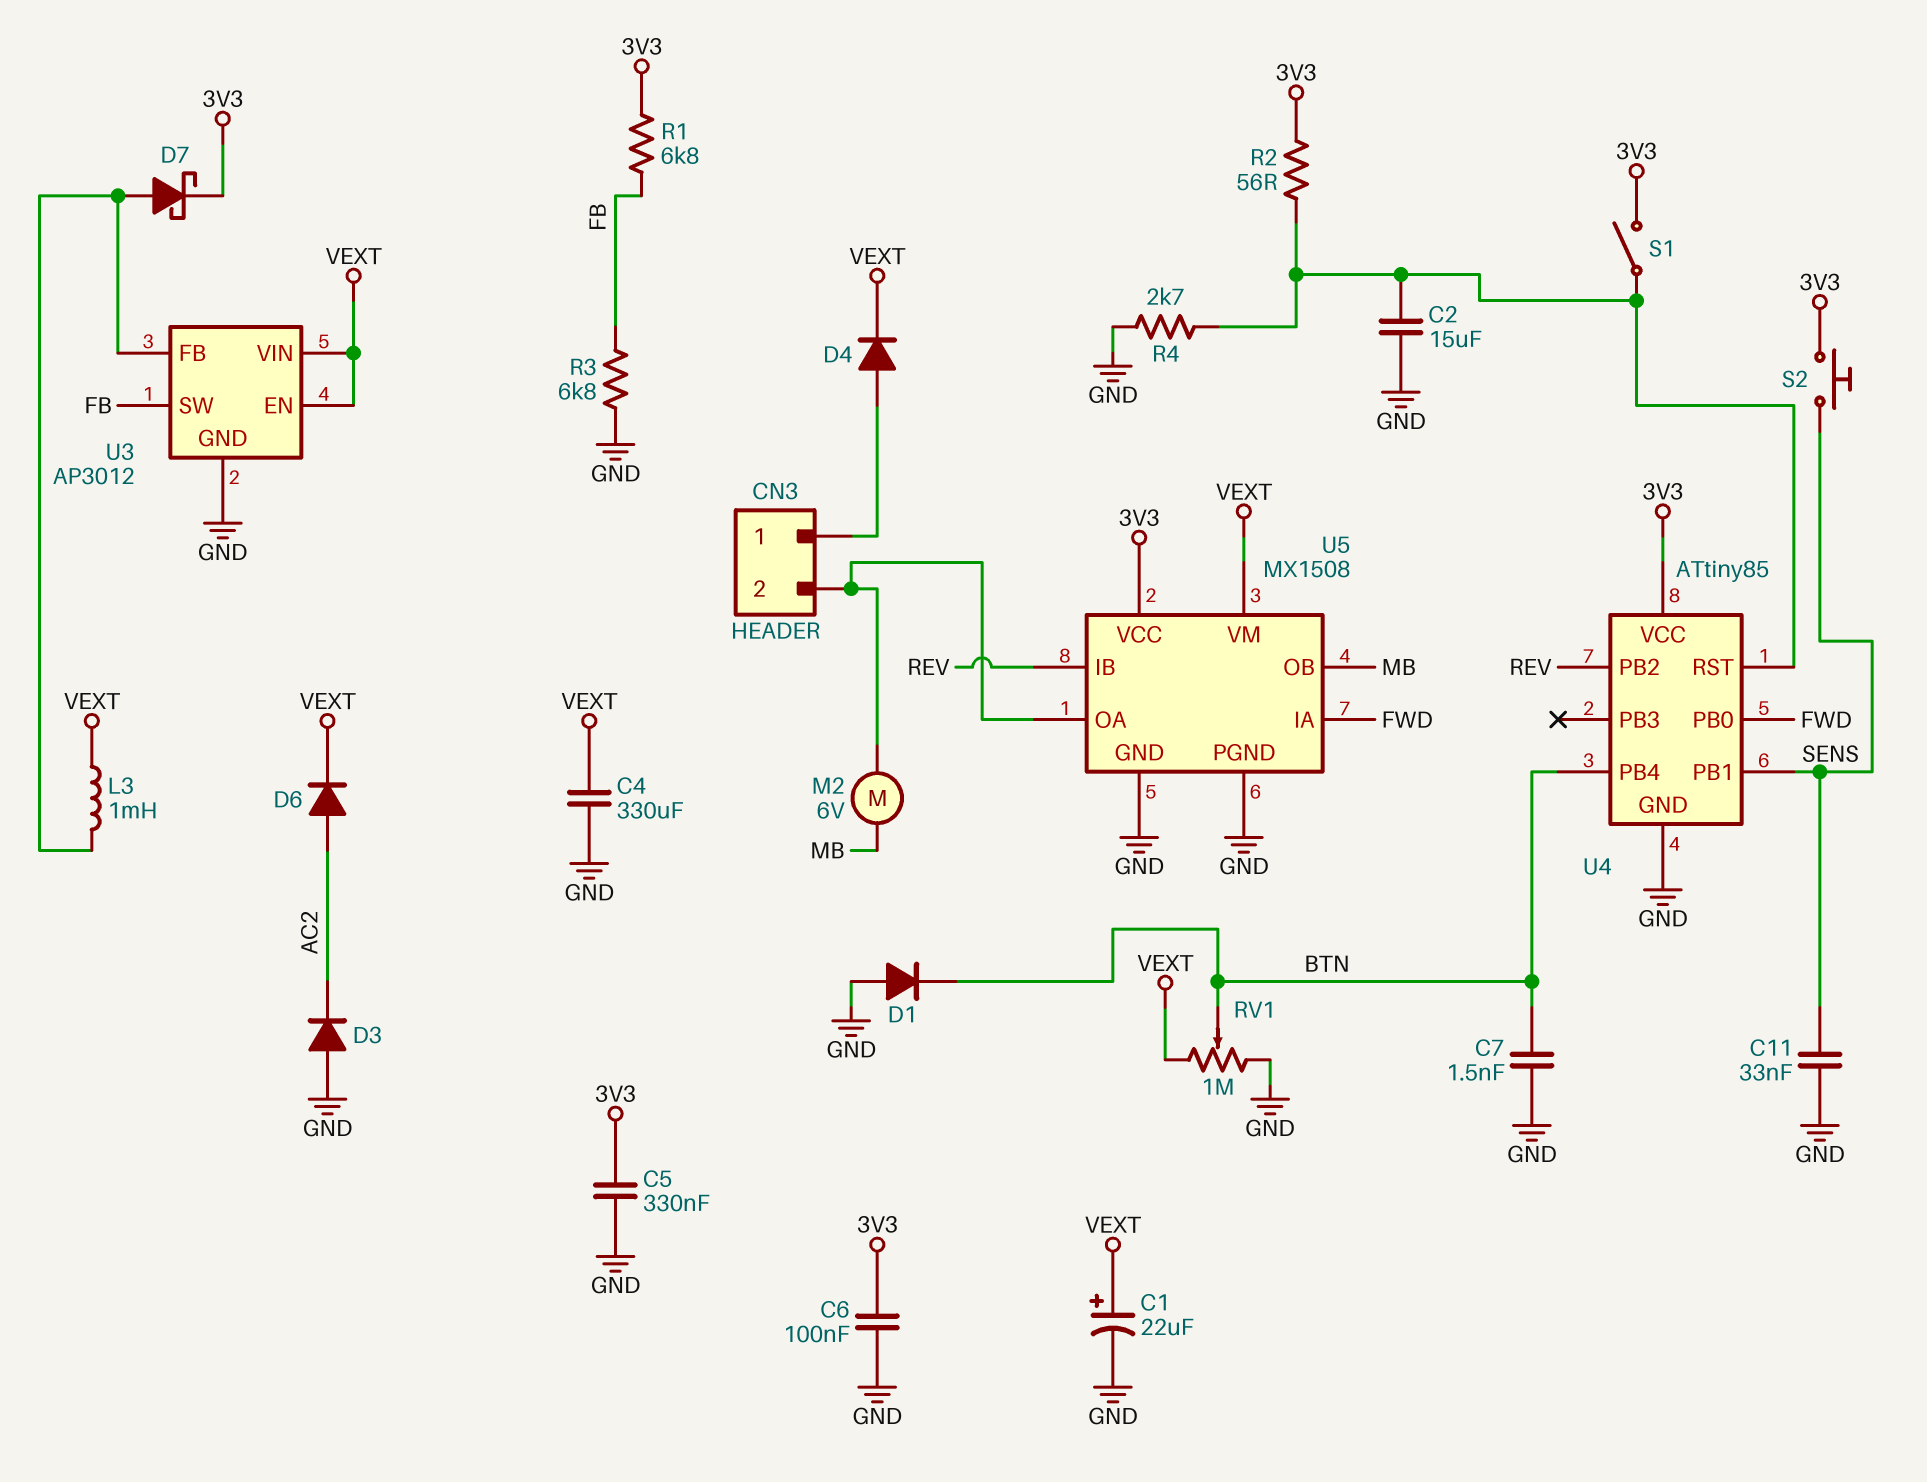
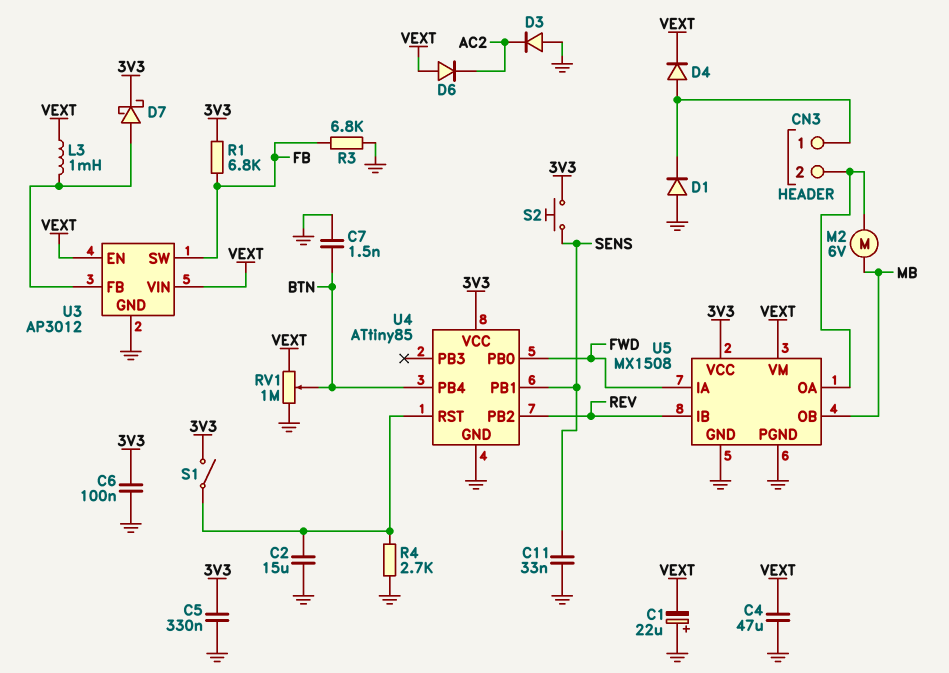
C1: 22uF (plus VEXT, minus GND) -> 22uF (plus GND, minus VEXT)
C4: 330uF (GND, VEXT) -> 47uF (GND, VEXT)
D1: diode (A GND, K BTN) -> diode (A GND, K CN3/1)
D6: diode (A AC2, K VEXT) -> diode (A VEXT, K AC2)
R2: 56 (3V3, U4/RST) -> none

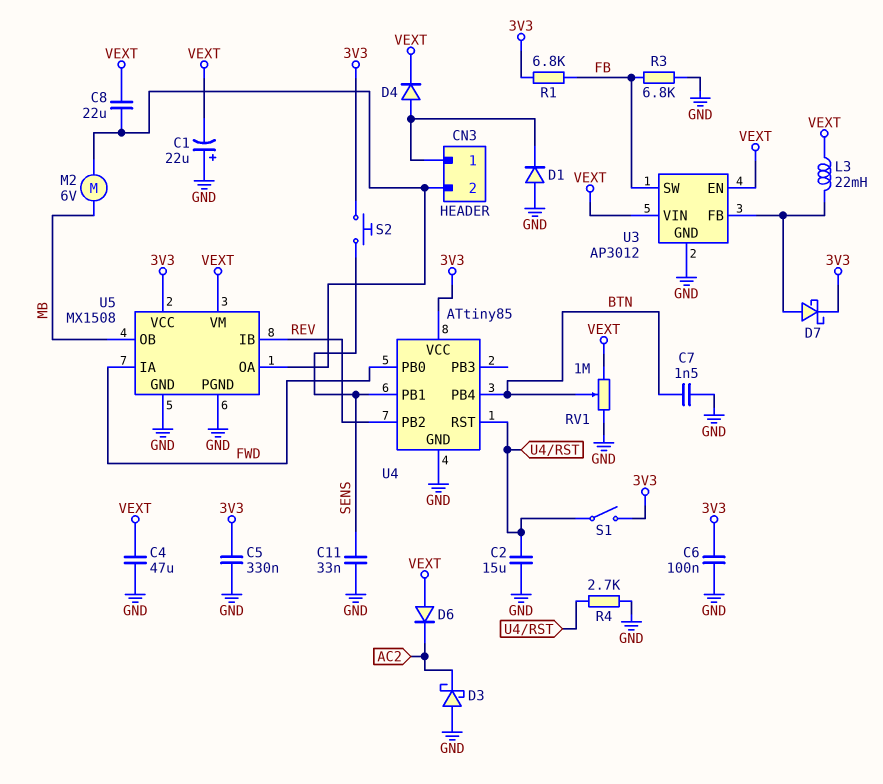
C8: none -> 22uF (CN3/2, VEXT)
D3: diode (A GND, K AC2) -> schottky (A GND, K AC2)
L3: 1mH (U3/FB, VEXT) -> 22mH (U3/FB, VEXT)

